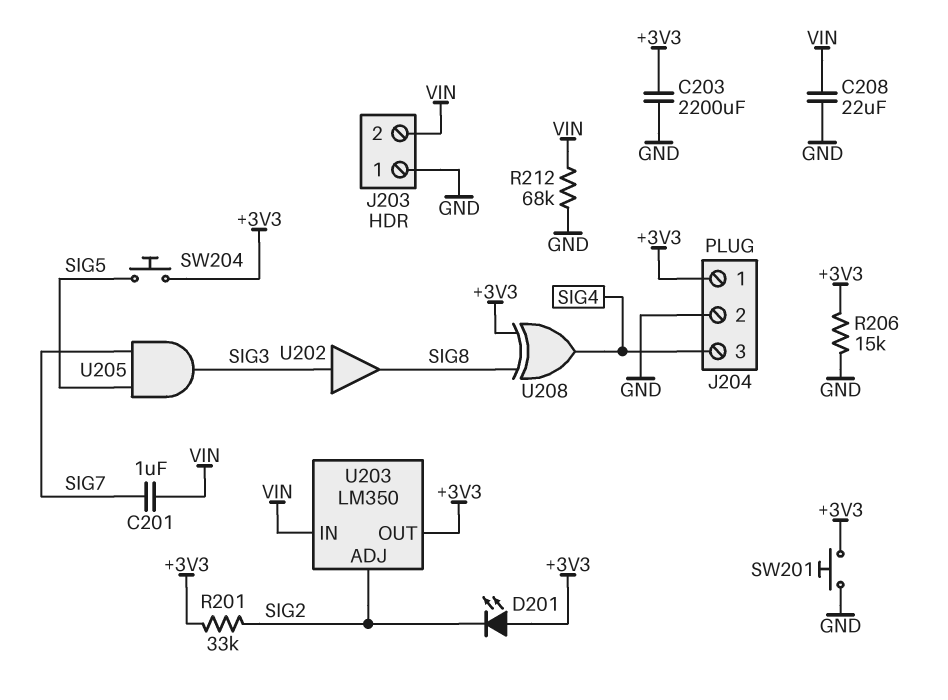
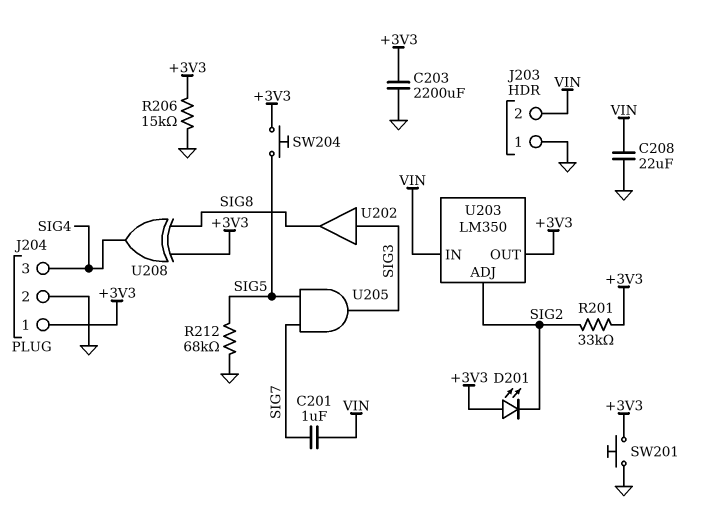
R212: 68k (GND, VIN) -> 68k (GND, SIG5)

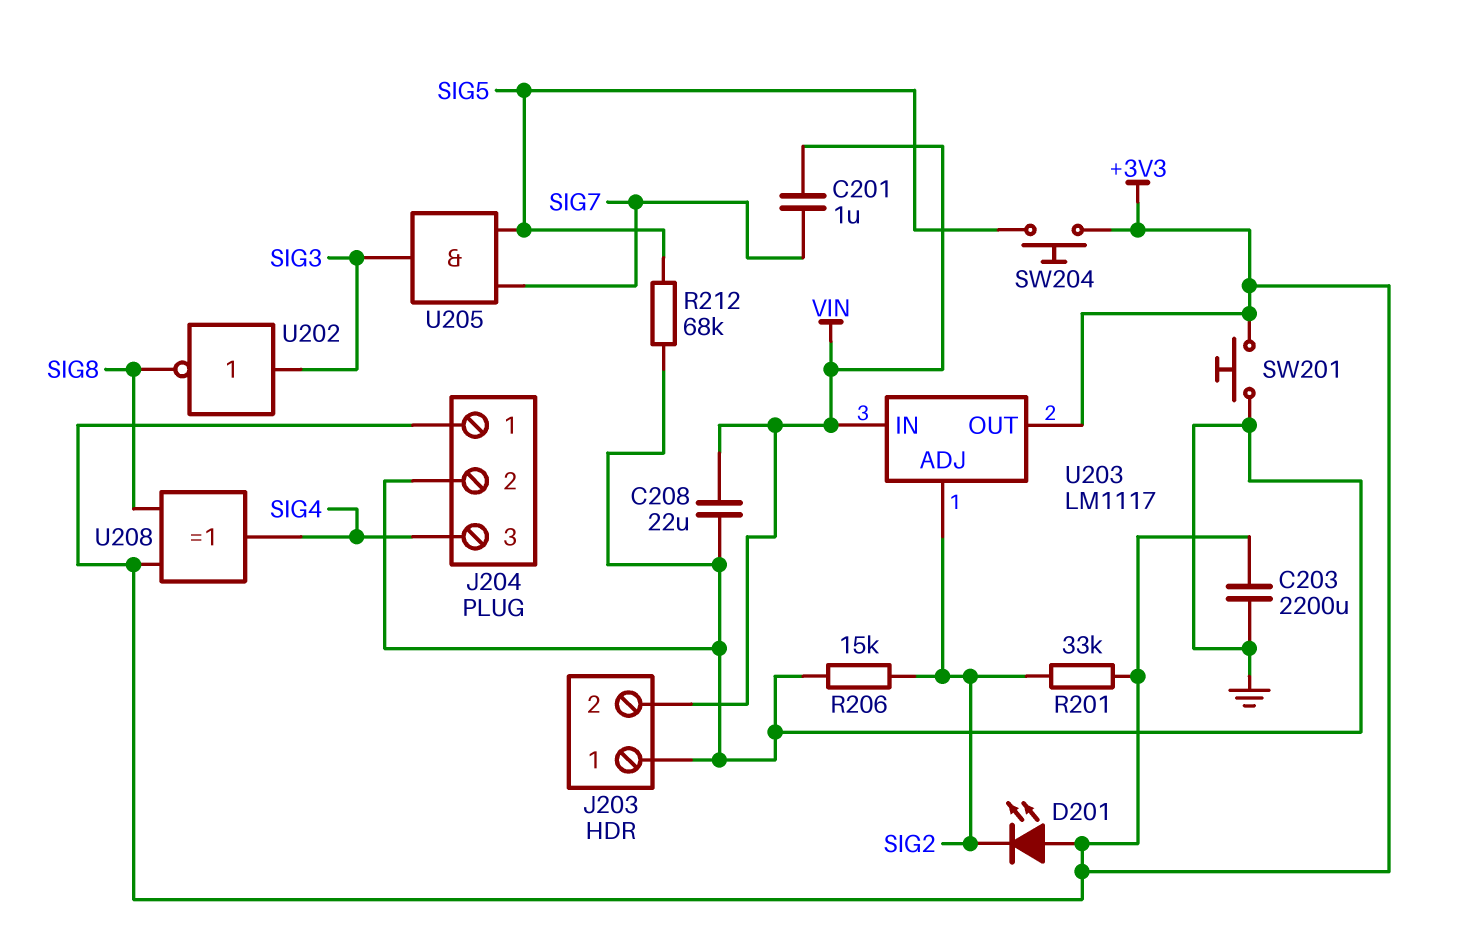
R206: 15k (+3V3, GND) -> 15k (GND, SIG2)
U202: buffer (in SIG3, out SIG8) -> NOT (in SIG3, out SIG8)
U203: LM350 -> LM1117

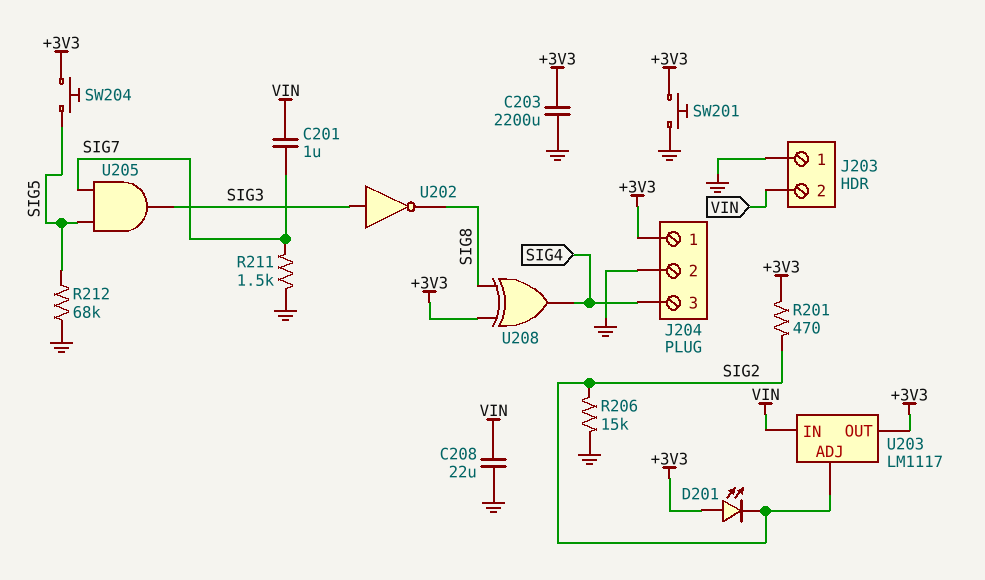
R201: 33k (+3V3, SIG2) -> 470 (+3V3, SIG2)
R211: none -> 1.5k (GND, SIG7)

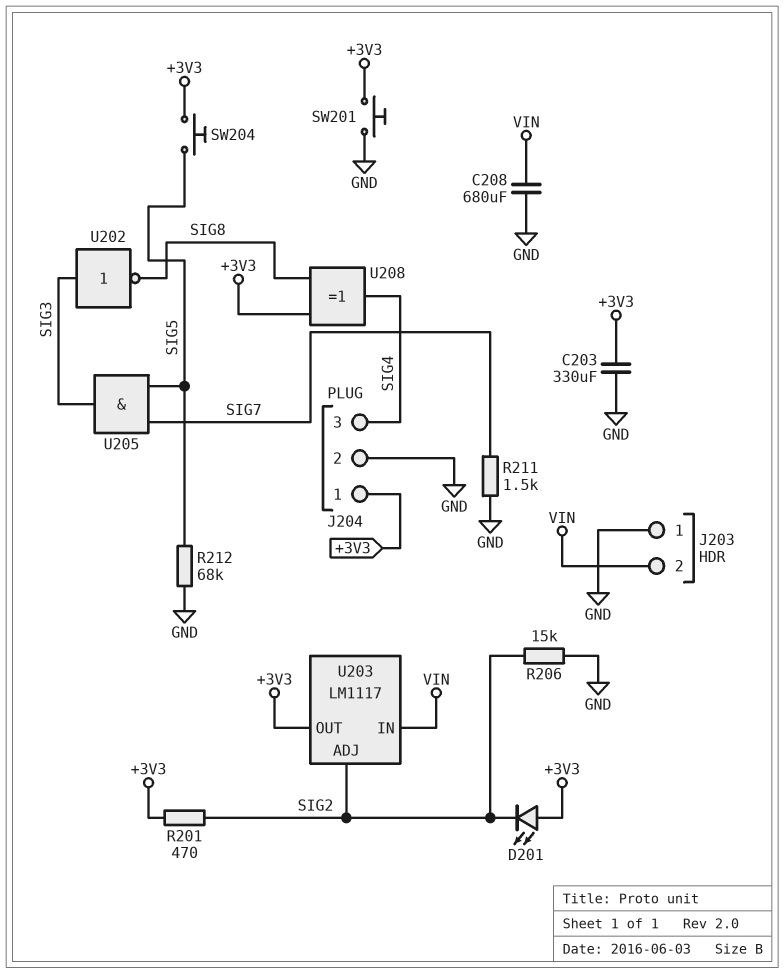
C201: 1uF (SIG7, VIN) -> none
C203: 2200uF (+3V3, GND) -> 330uF (+3V3, GND)
C208: 22uF (GND, VIN) -> 680uF (GND, VIN)

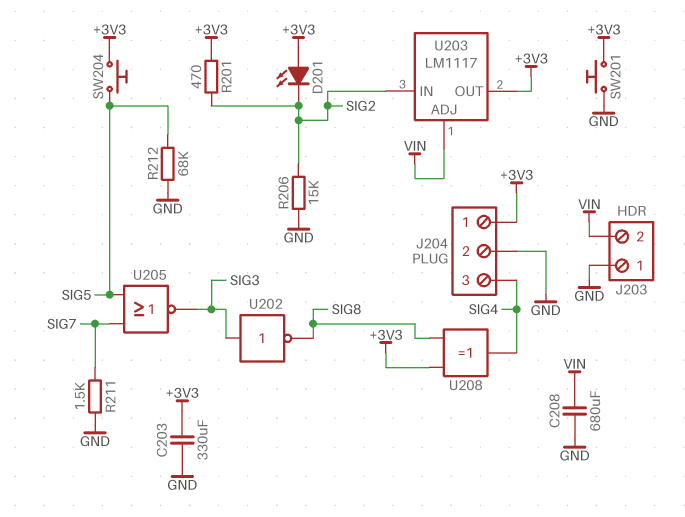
U203 pin ADJ: SIG2 -> VIN
U203 pin IN: VIN -> SIG2
U205: AND (in SIG5, in SIG7, out SIG3) -> NOR (in SIG5, in SIG7, out SIG3)

